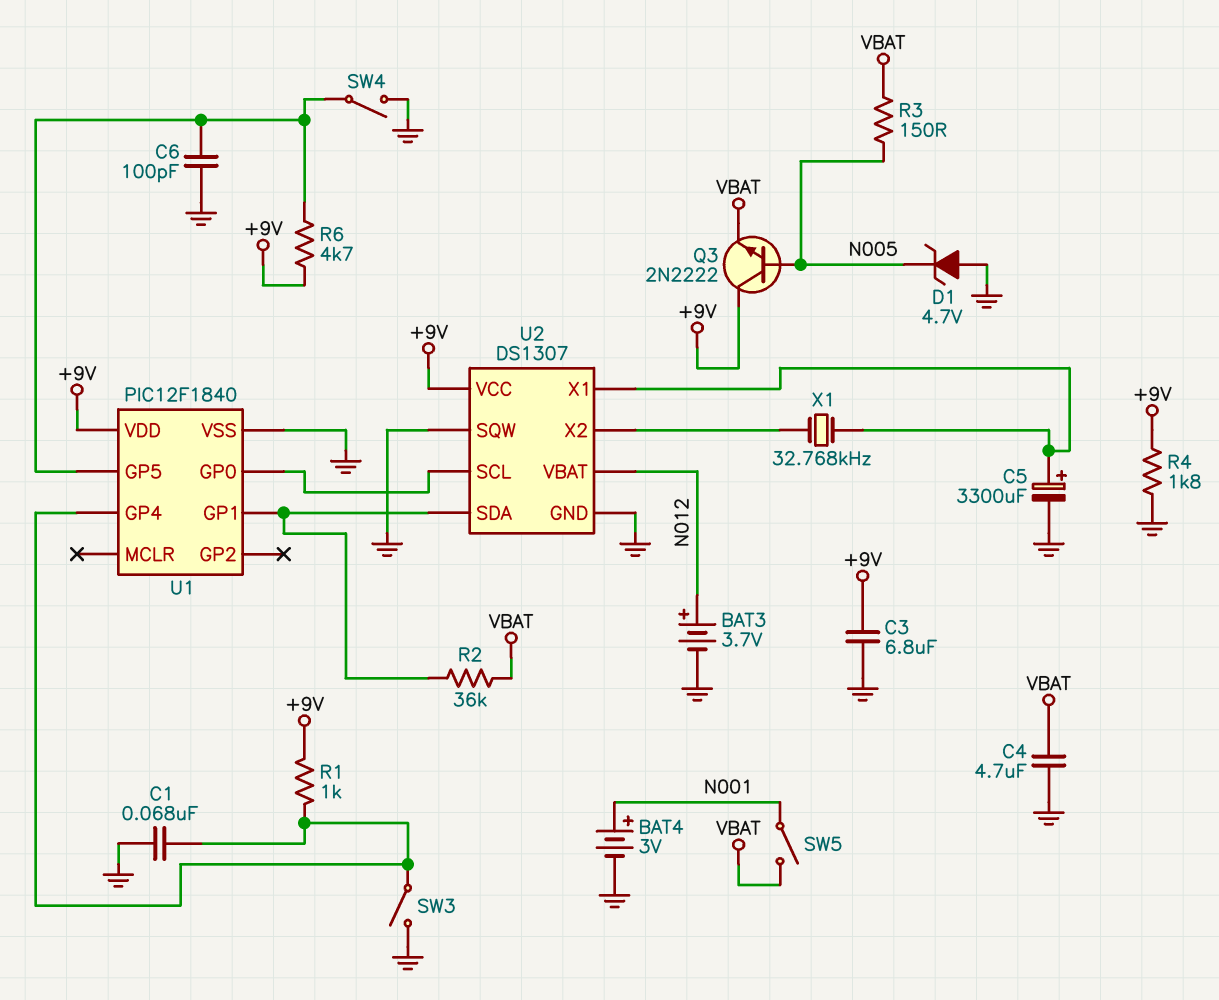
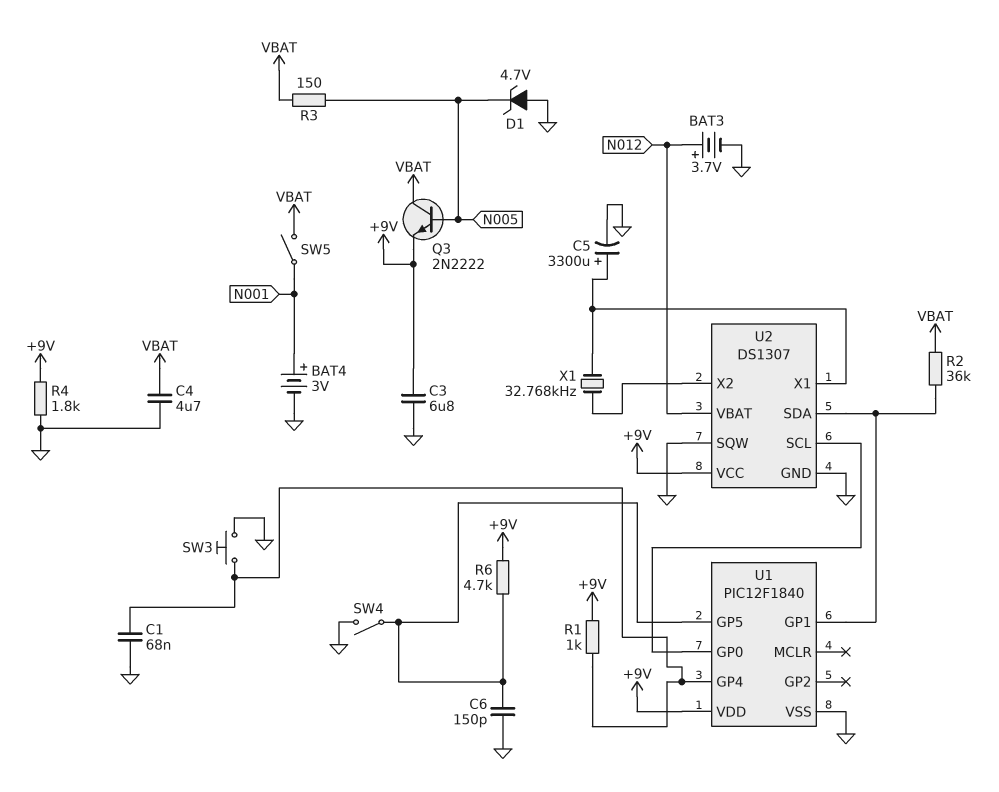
C6: 100pF (GND, U1/GP5) -> 150pF (GND, U1/GP5)
Q3: NPN 2N2222 (B N005, C +9V, E VBAT) -> NPN 2N2222 (B N005, C VBAT, E +9V)
SW3: switch (GND, U1/GP4) -> button (GND, U1/GP4)

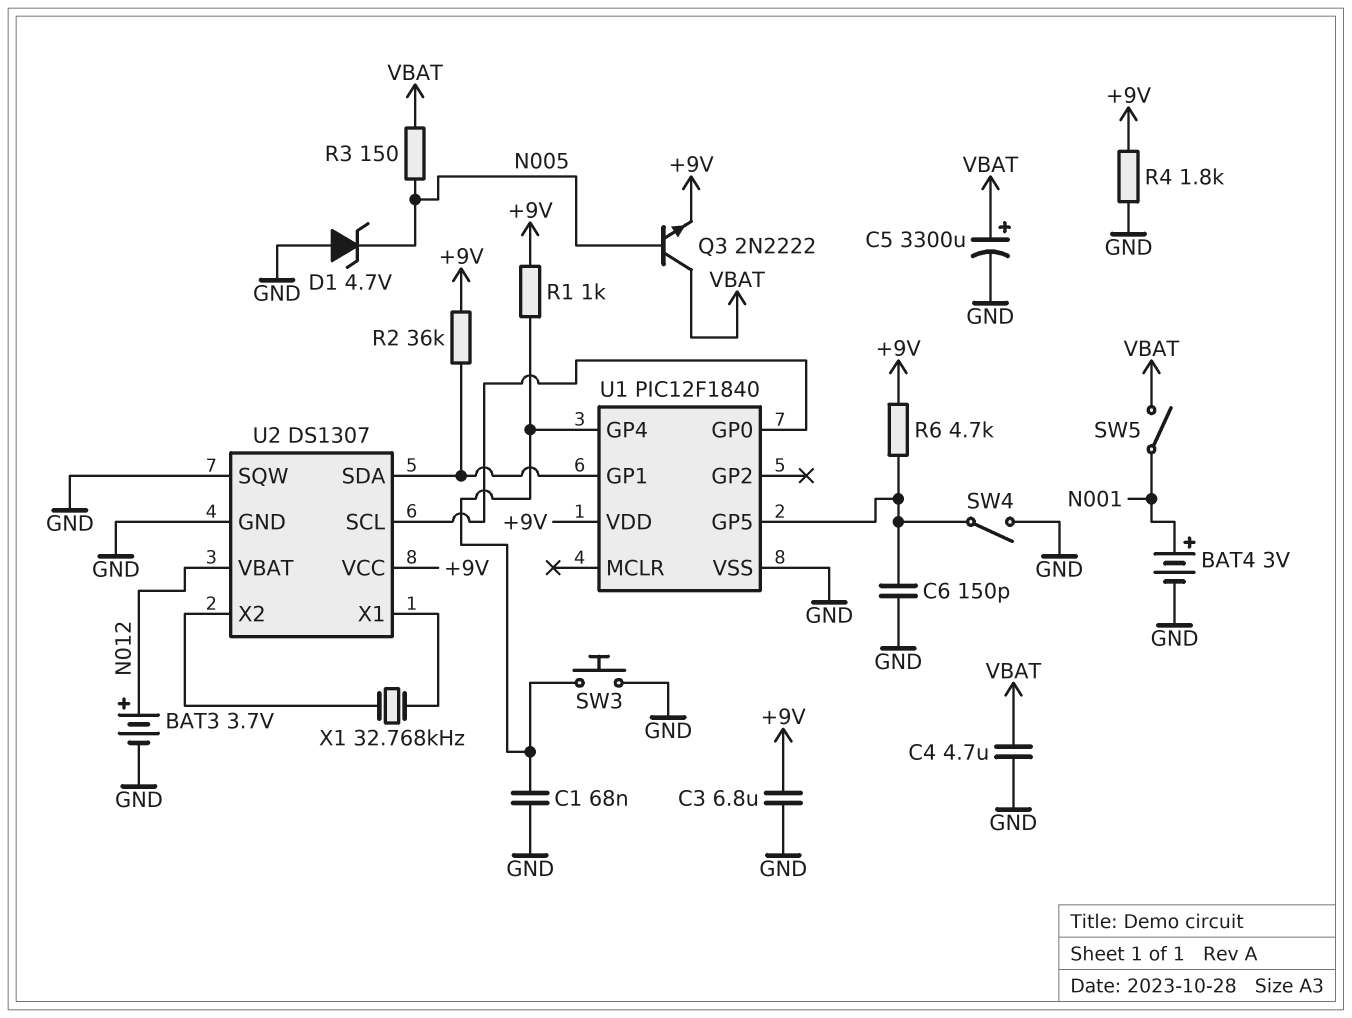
C5: 3300uF (plus U2/X1, minus GND) -> 3300uF (plus VBAT, minus GND)
R2: 36k (U1/GP1, VBAT) -> 36k (+9V, U1/GP1)

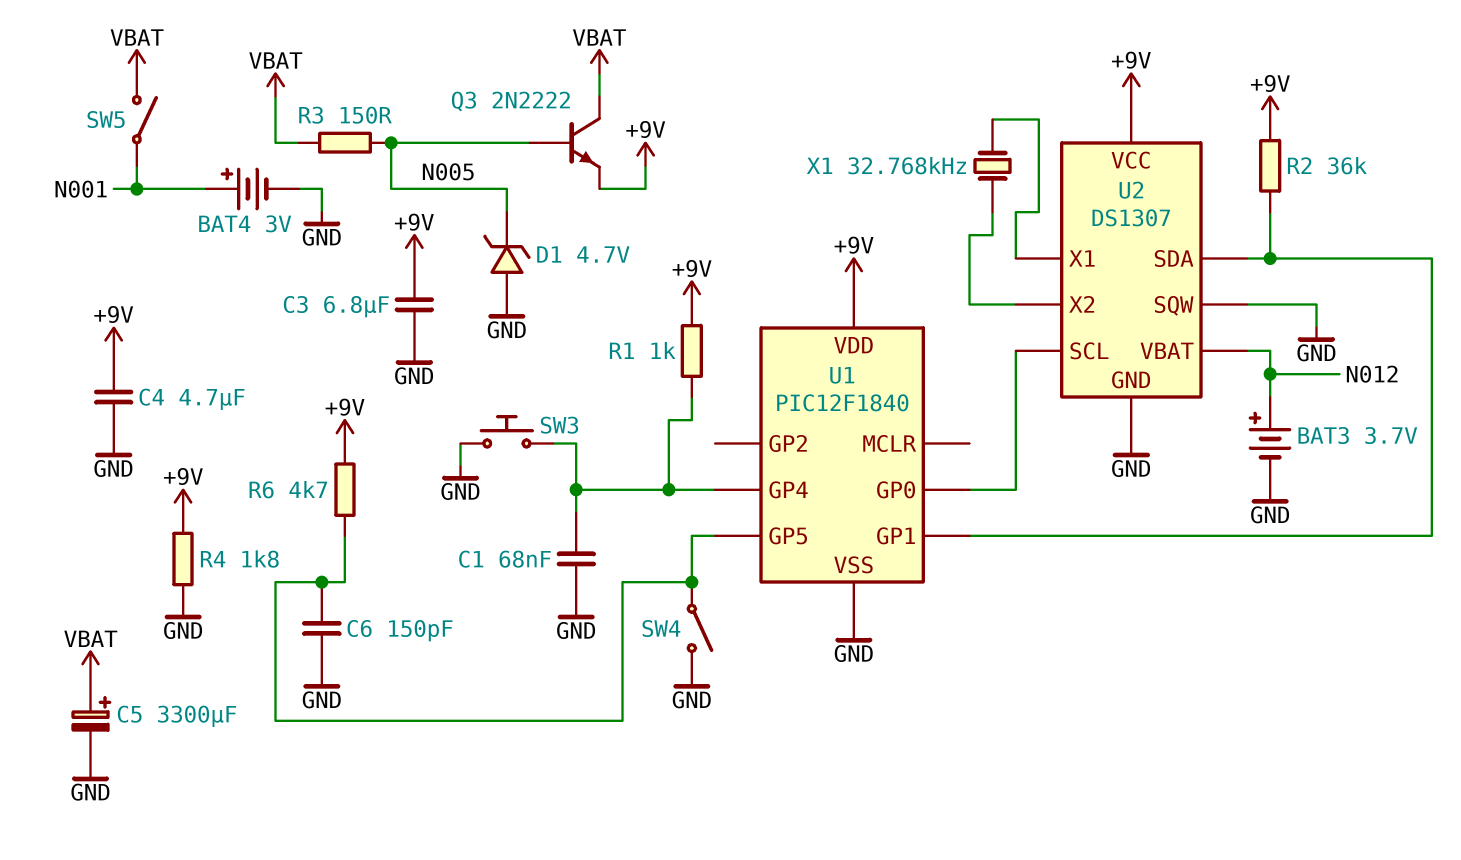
C4: 4.7uF (GND, VBAT) -> 4.7uF (+9V, GND)

